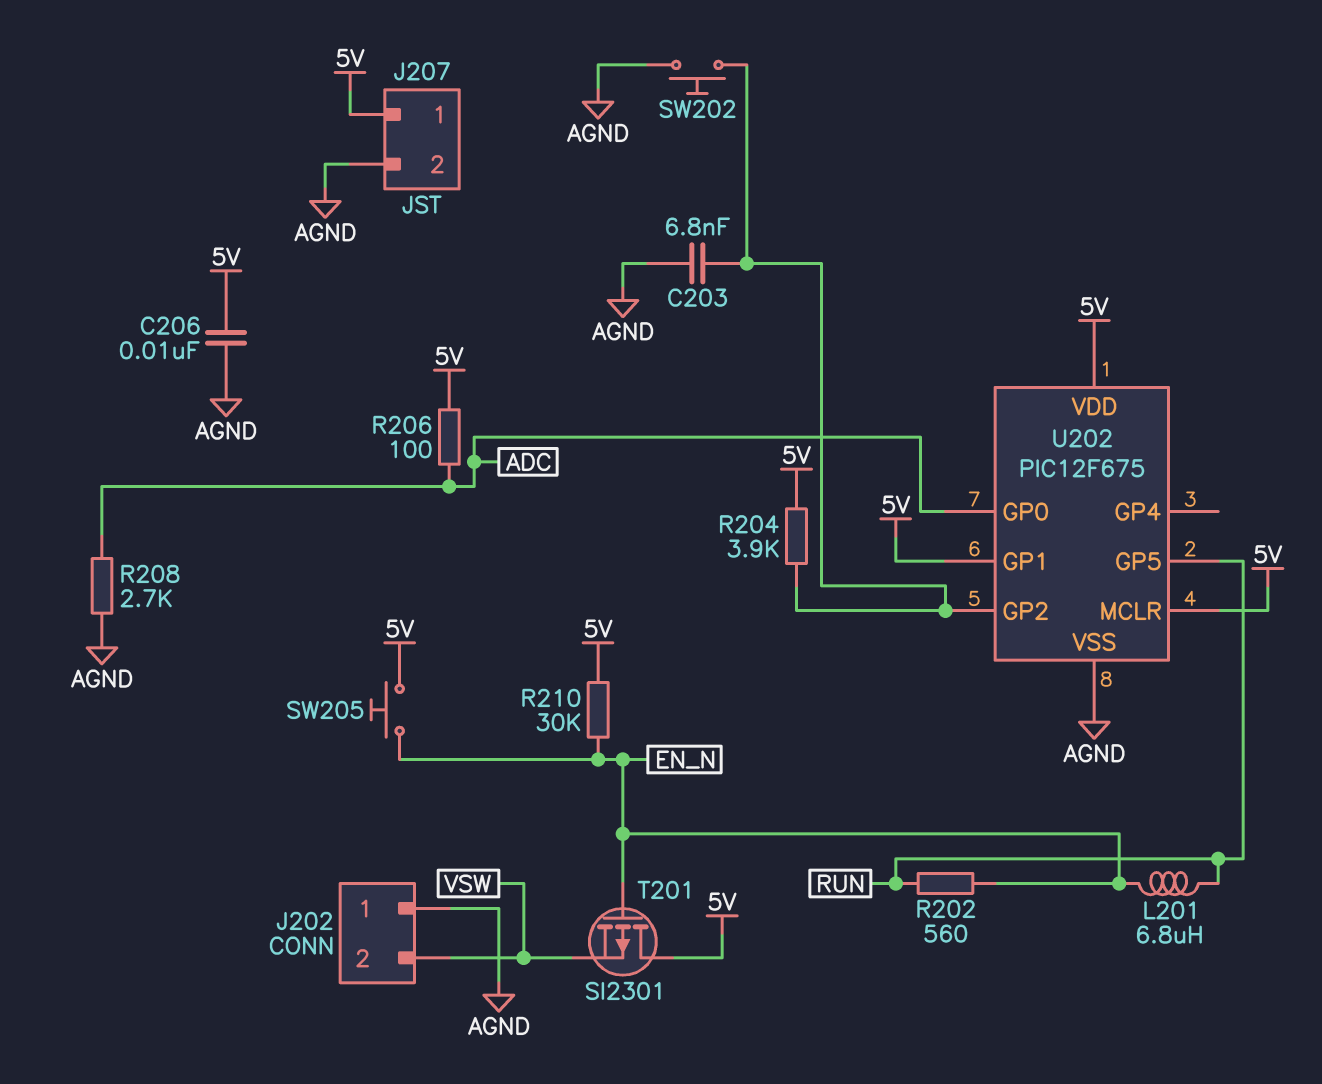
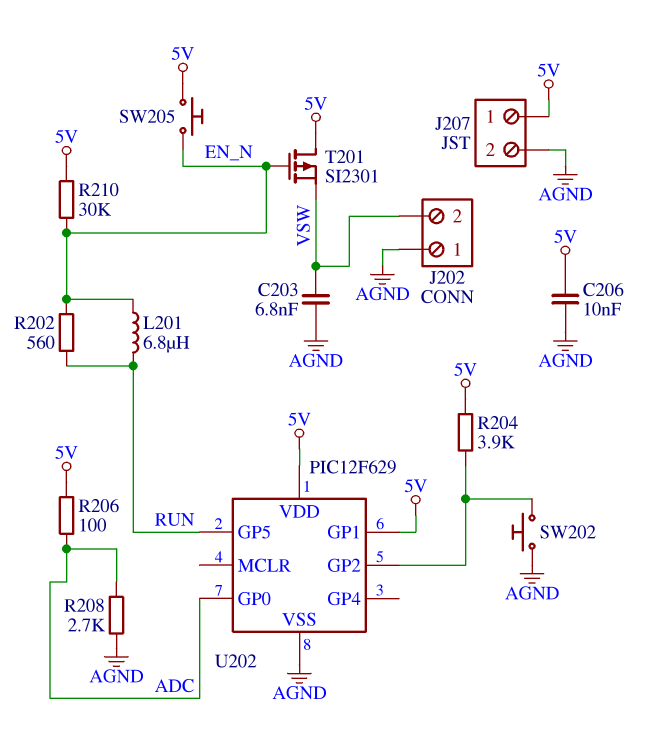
C203: 6.8nF (AGND, U202/GP2) -> 6.8nF (AGND, VSW)
U202: PIC12F675 -> PIC12F629
U202 pin MCLR: 5V -> none

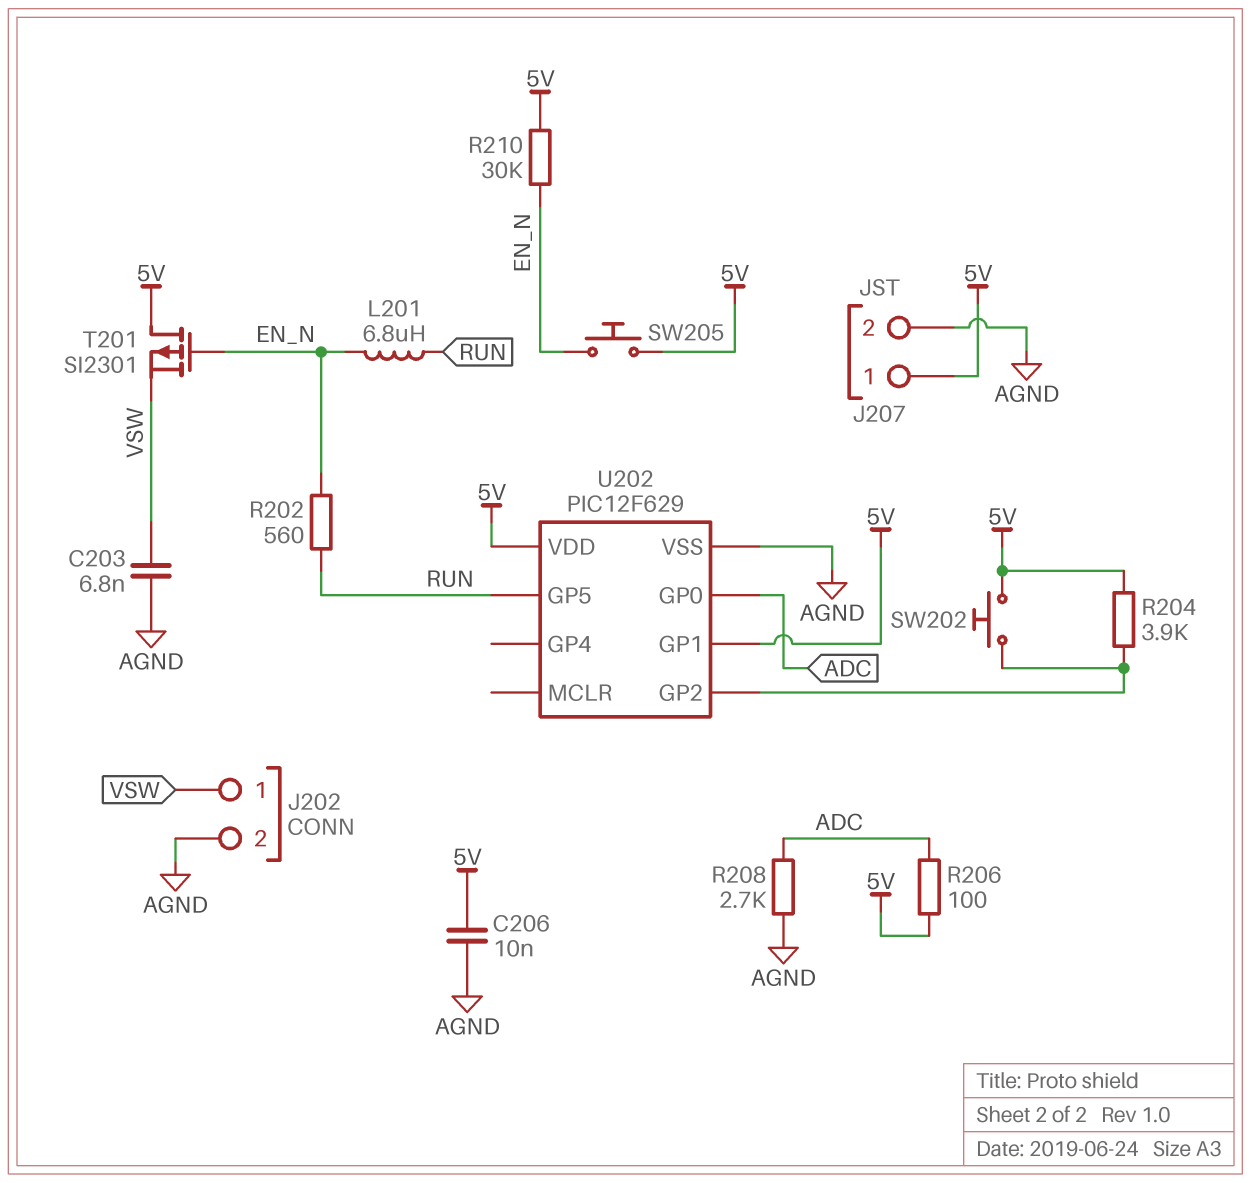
J202 pin 1: AGND -> VSW
J202 pin 2: VSW -> AGND
SW202: button (AGND, U202/GP2) -> button (5V, U202/GP2)

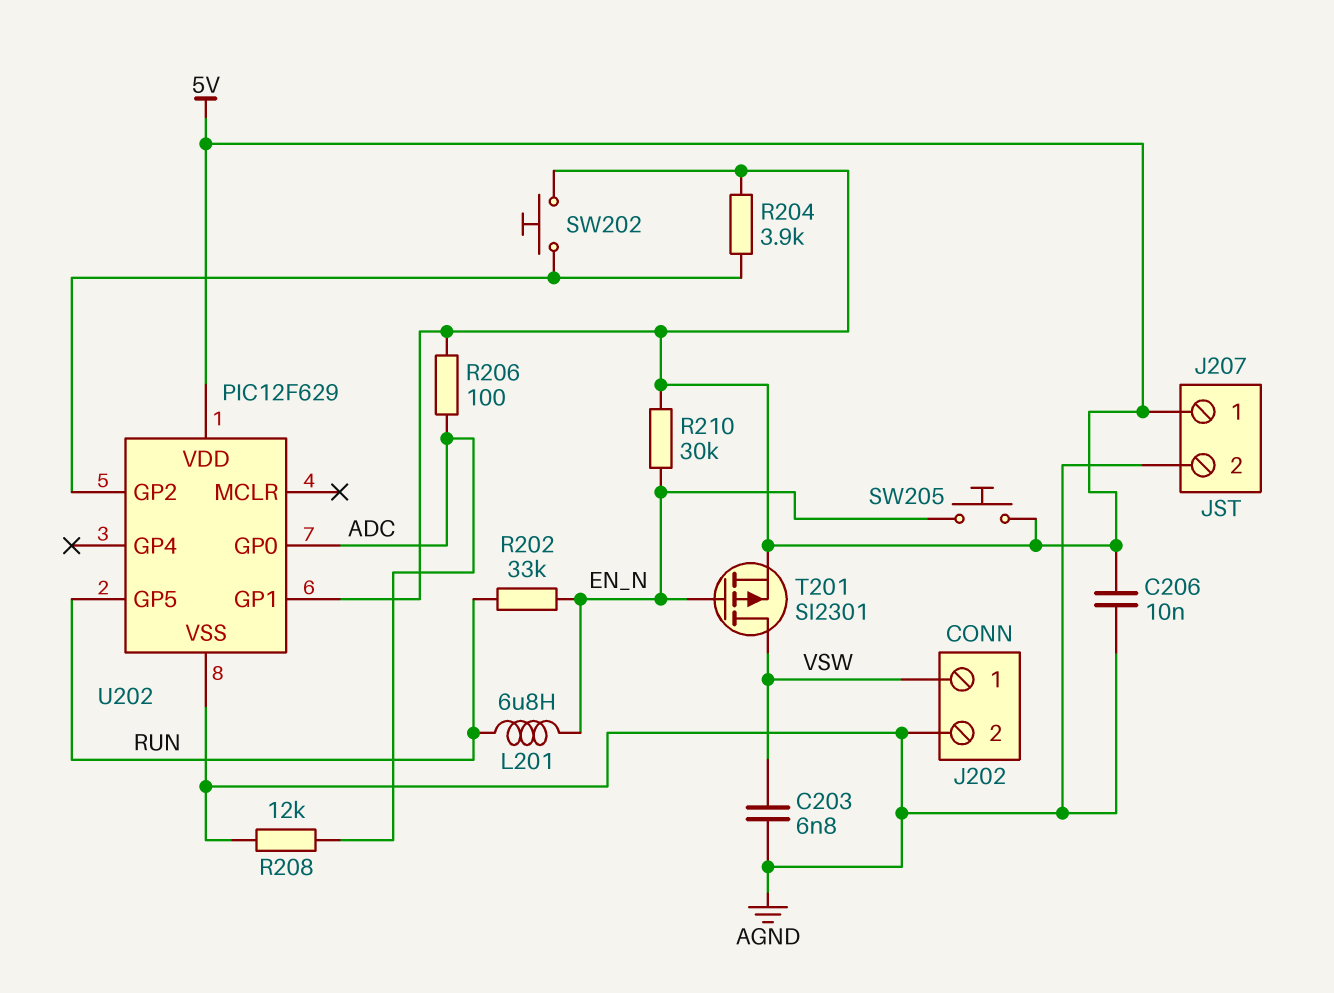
R202: 560 (EN_N, RUN) -> 33k (EN_N, RUN)
R208: 2.7k (ADC, AGND) -> 12k (ADC, AGND)
T201: PMOS SI2301 (G EN_N, D 5V, S VSW) -> PMOS SI2301 (G EN_N, D VSW, S 5V)

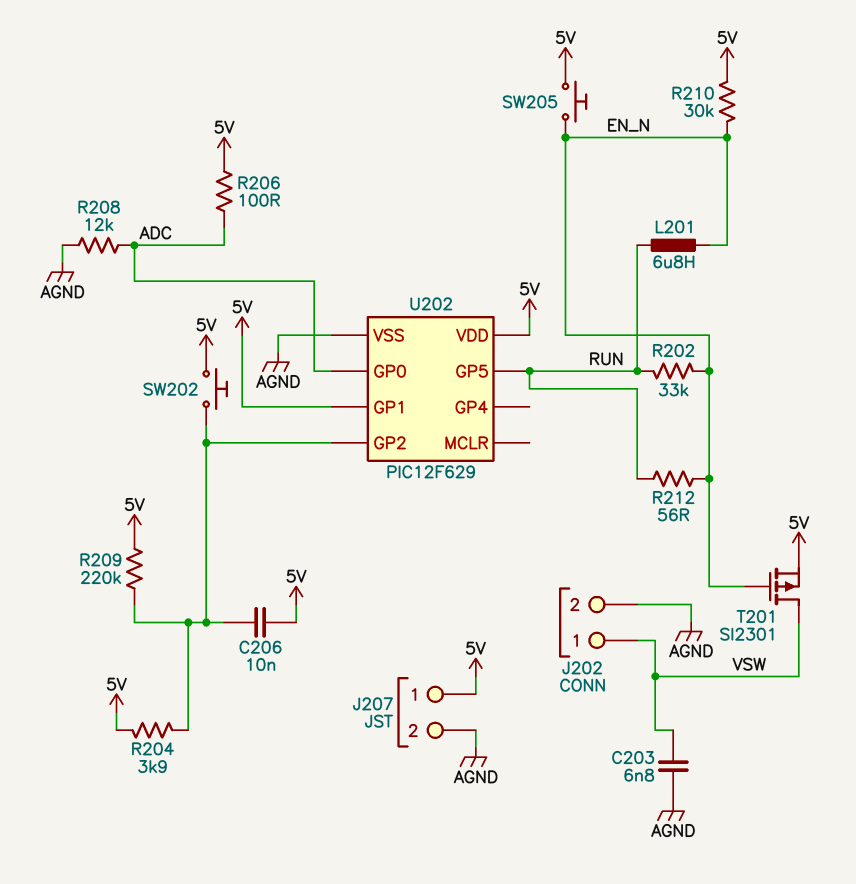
C206: 10nF (5V, AGND) -> 10nF (5V, U202/GP2)
R209: none -> 220k (5V, U202/GP2)
R212: none -> 56 (EN_N, RUN)

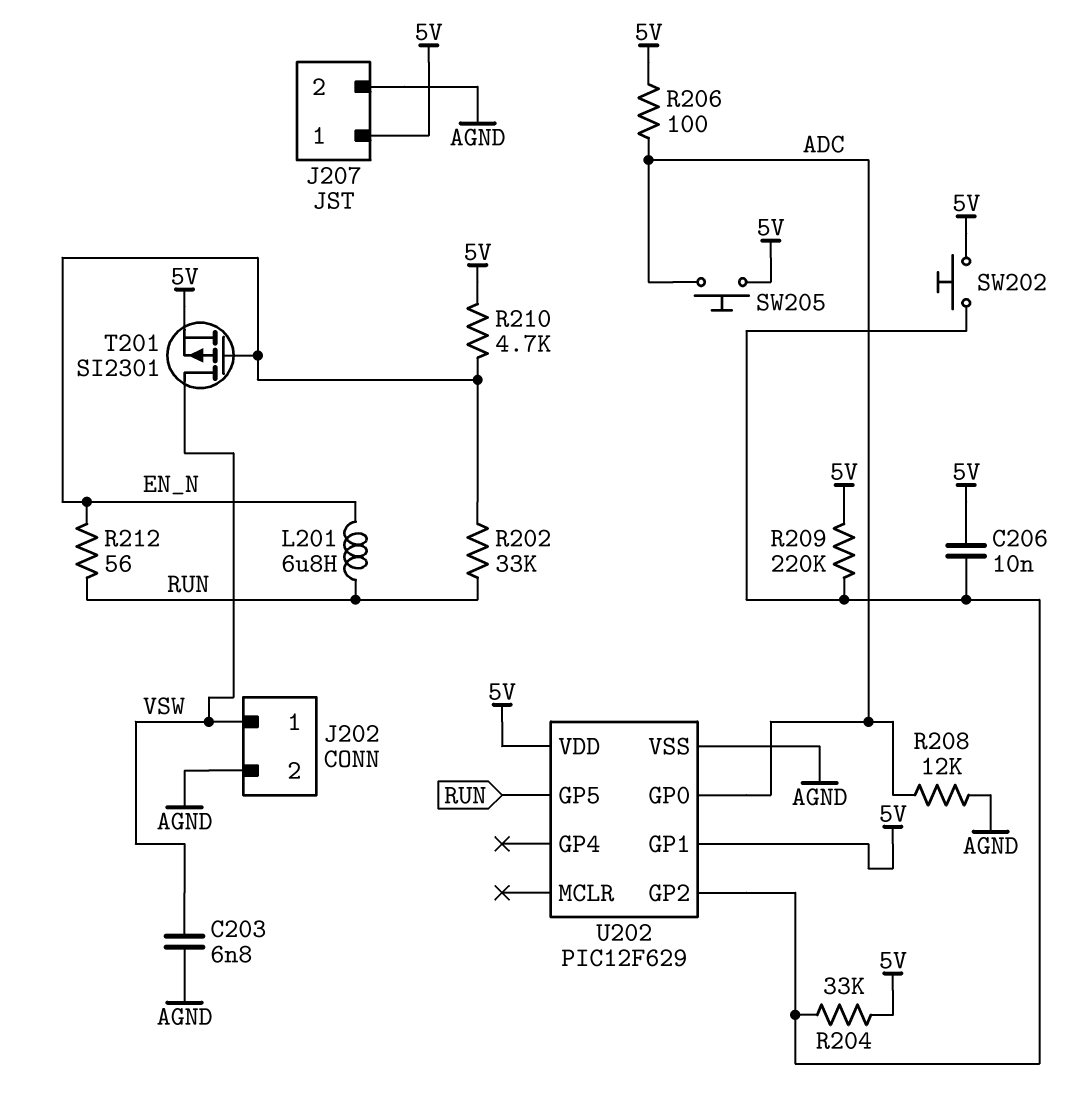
R204: 3.9k (5V, U202/GP2) -> 33k (5V, U202/GP2)
R210: 30k (5V, EN_N) -> 4.7k (5V, EN_N)
SW205: button (5V, EN_N) -> button (5V, ADC)

